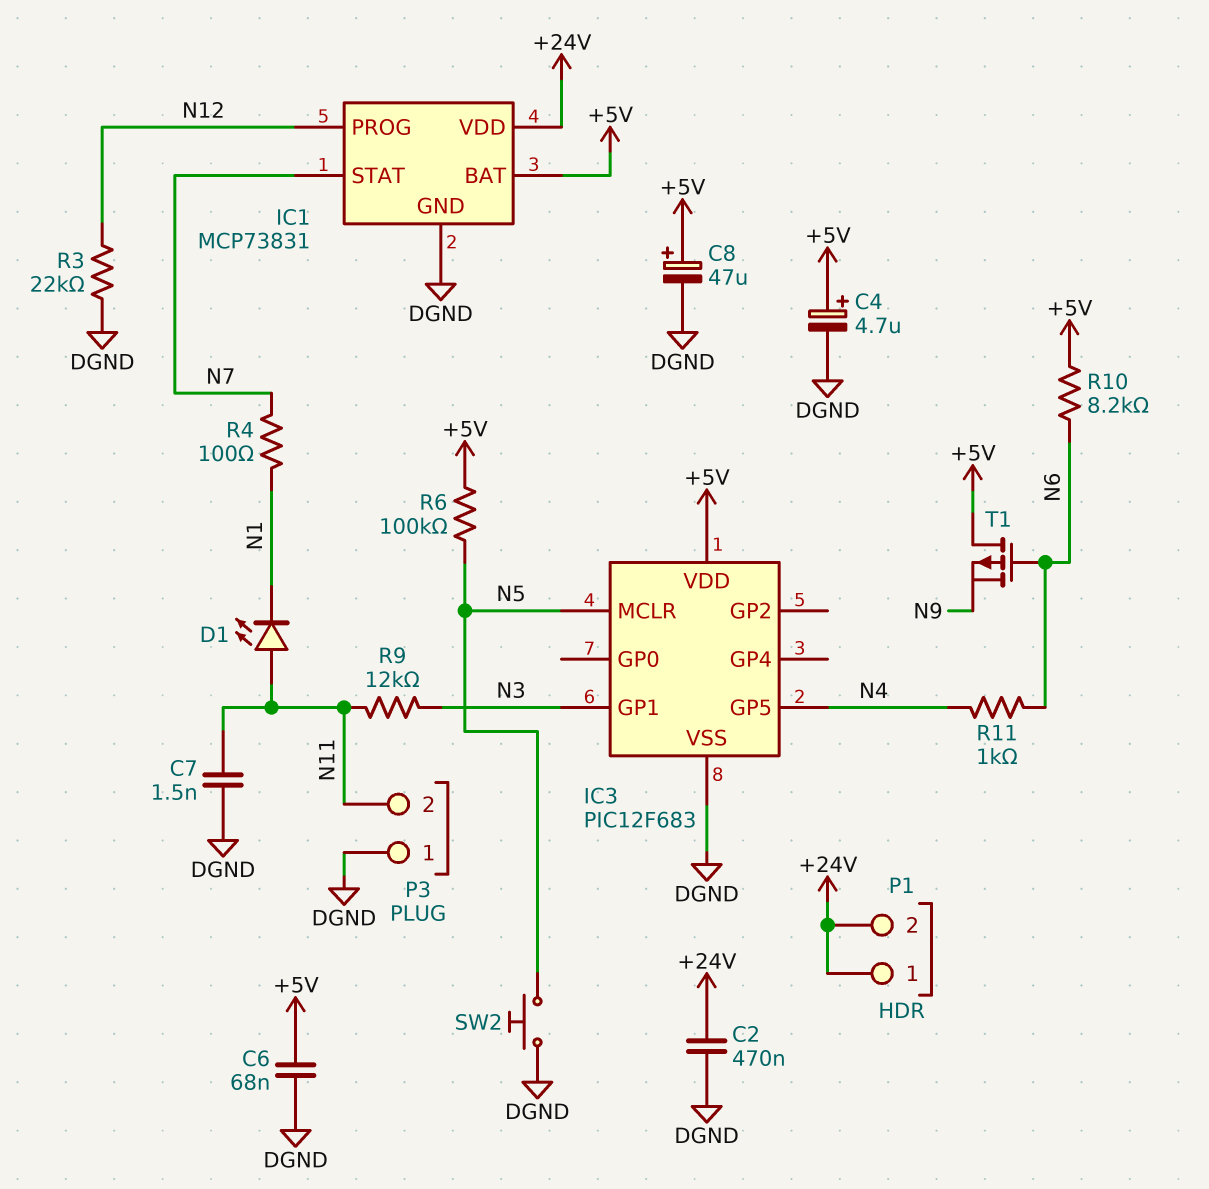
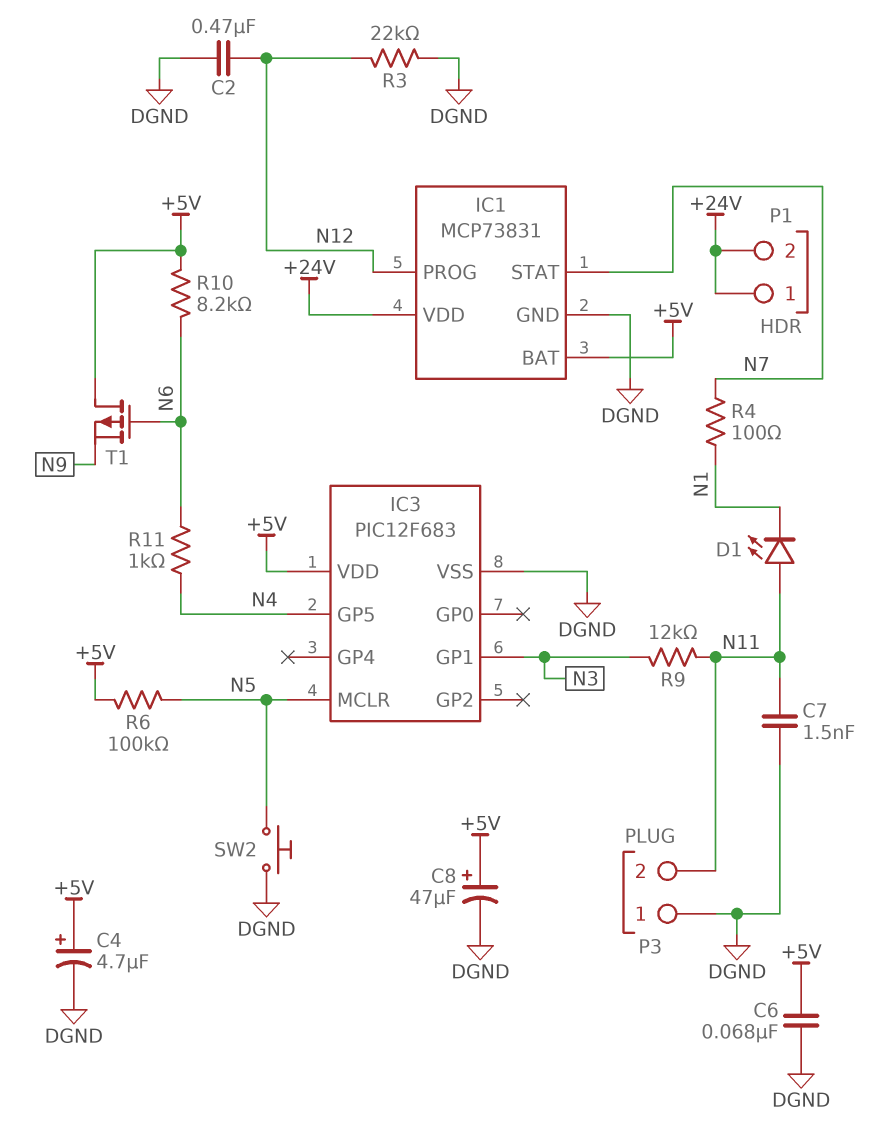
C2: 470nF (+24V, DGND) -> 470nF (DGND, N12)

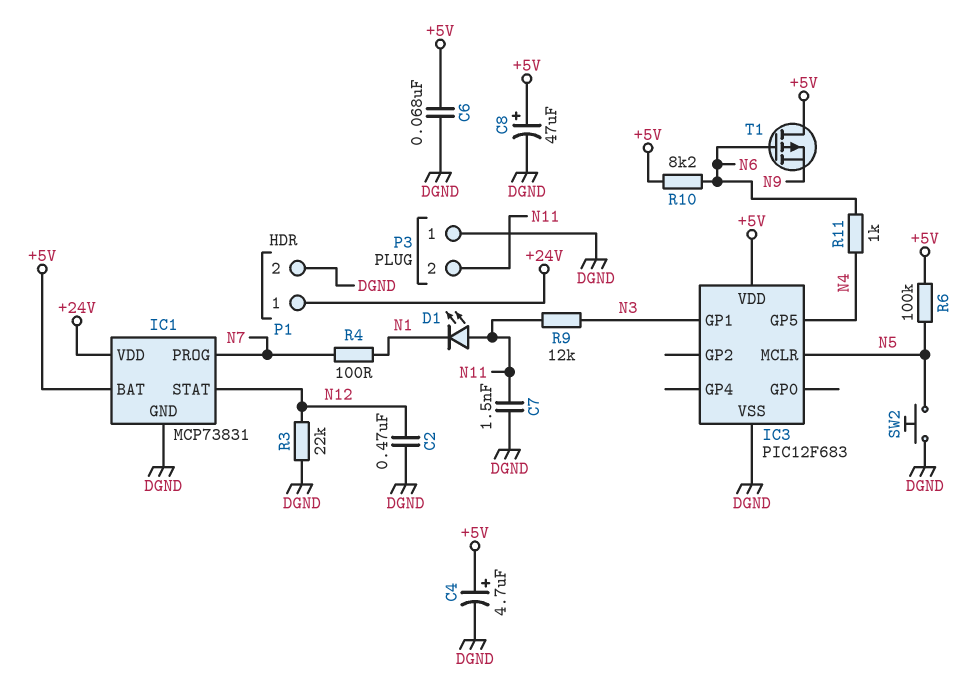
IC1 pin PROG: N12 -> N7
IC1 pin STAT: N7 -> N12
P1 pin 2: +24V -> DGND

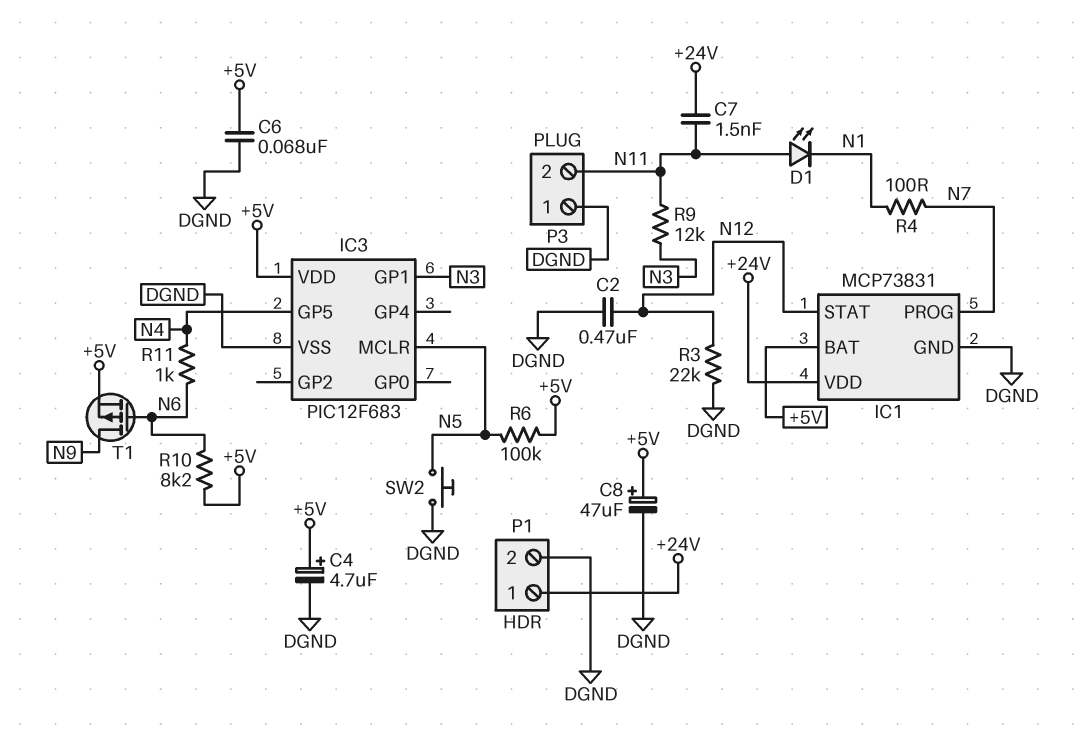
C7: 1.5nF (DGND, N11) -> 1.5nF (+24V, N11)
T1: PMOS (G N6, D +5V, S N9) -> PMOS (G N6, D N9, S +5V)

